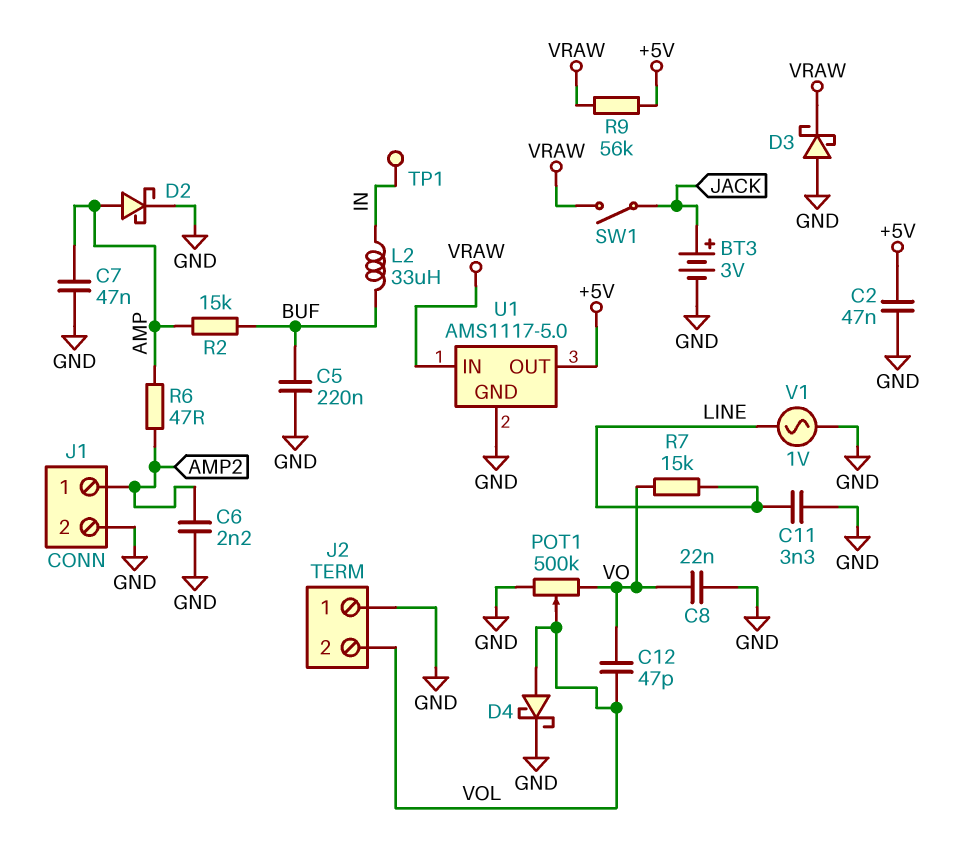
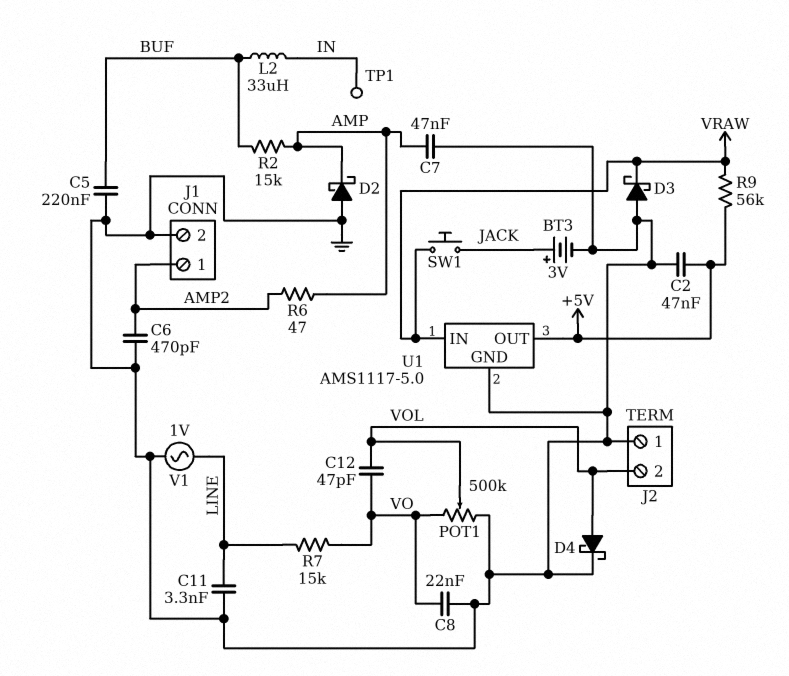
C6: 2.2nF (AMP2, GND) -> 470pF (AMP2, GND)
D2: schottky (A AMP, K GND) -> schottky (A GND, K AMP)
SW1: switch (JACK, VRAW) -> button (JACK, VRAW)

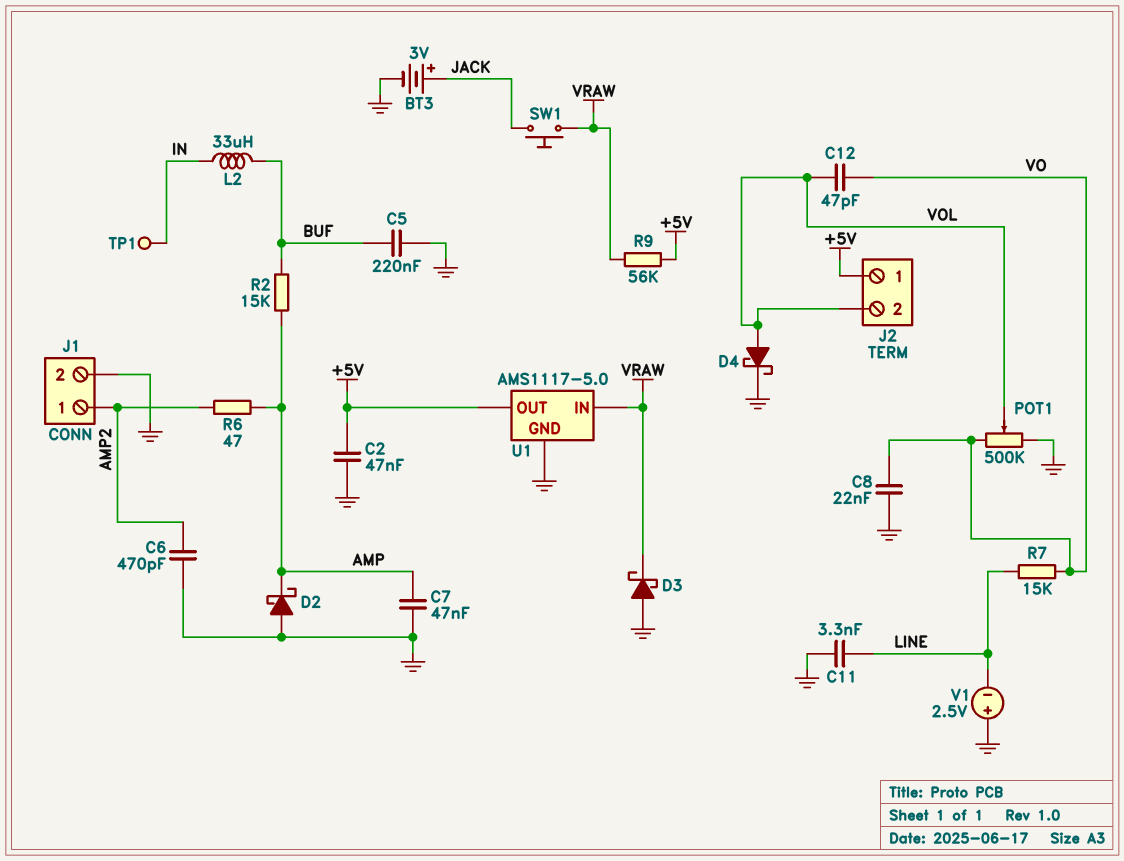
J2 pin 1: GND -> +5V
V1: AC 1V (GND, LINE) -> 2.5V (plus GND, minus LINE)

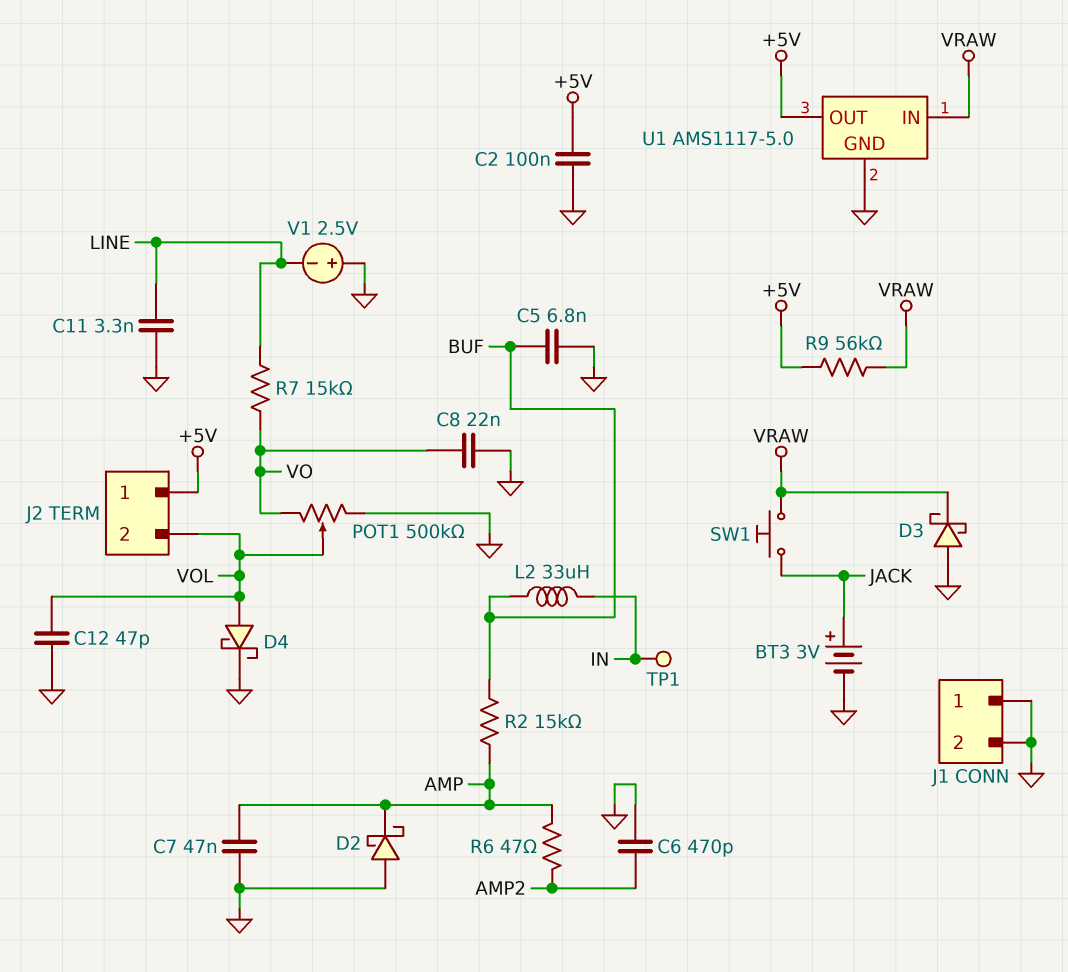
C2: 47nF (+5V, GND) -> 100nF (+5V, GND)
C5: 220nF (BUF, GND) -> 6.8nF (BUF, GND)
C12: 47pF (VO, VOL) -> 47pF (GND, VOL)
J1 pin 1: AMP2 -> GND

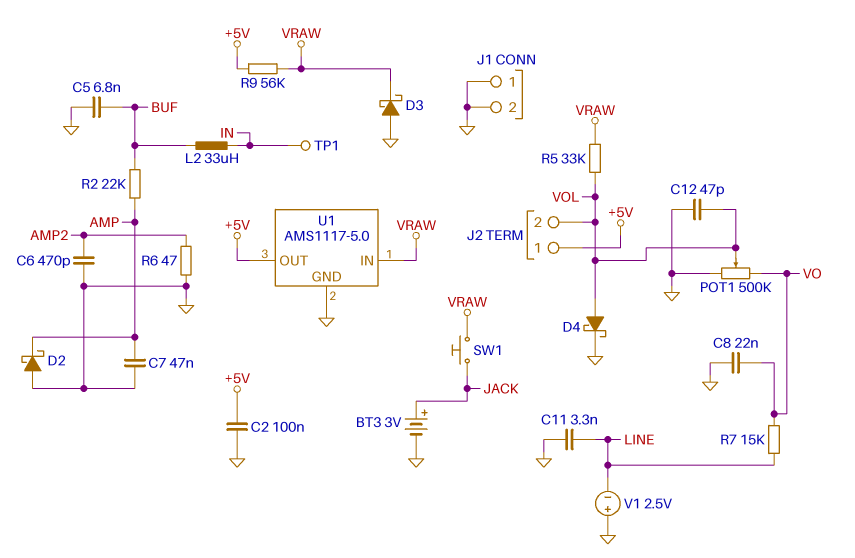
R2: 15k (AMP, BUF) -> 22k (AMP, BUF)
R5: none -> 33k (VOL, VRAW)
R6: 47 (AMP, AMP2) -> 47 (AMP2, GND)

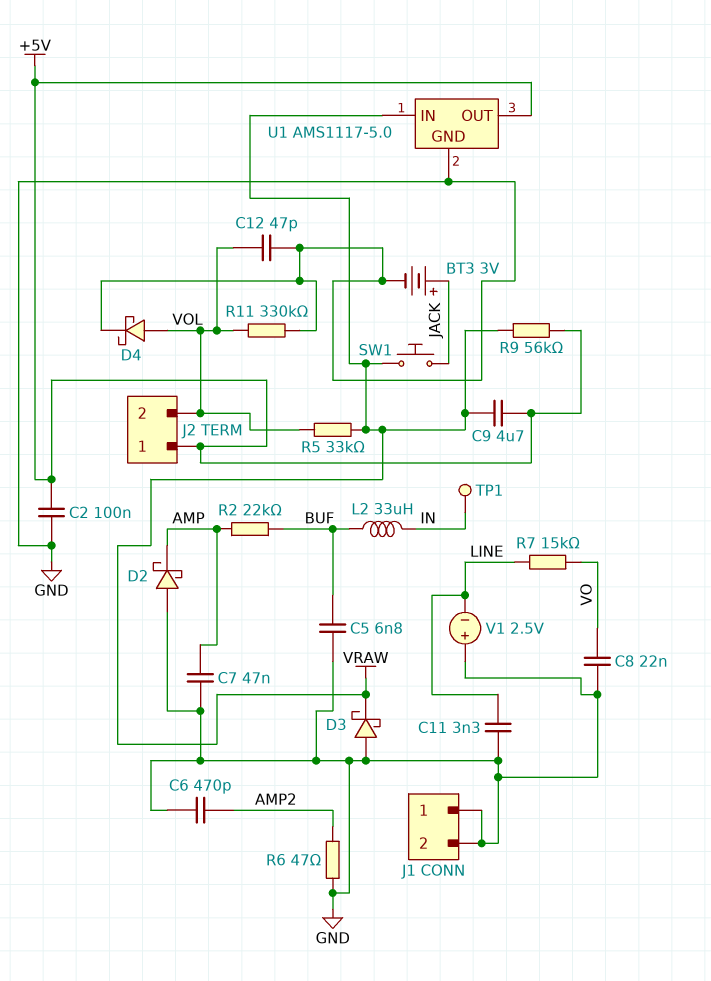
C9: none -> 4.7uF (+5V, VRAW)
POT1: 500k (GND, VO, wiper VOL) -> none
R11: none -> 330k (GND, VOL)

